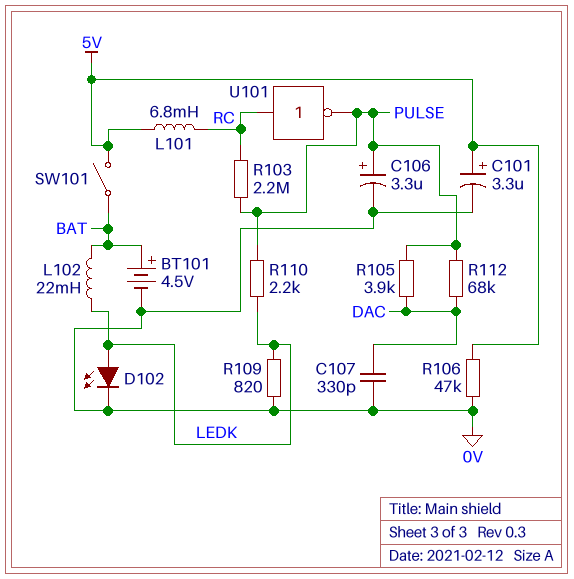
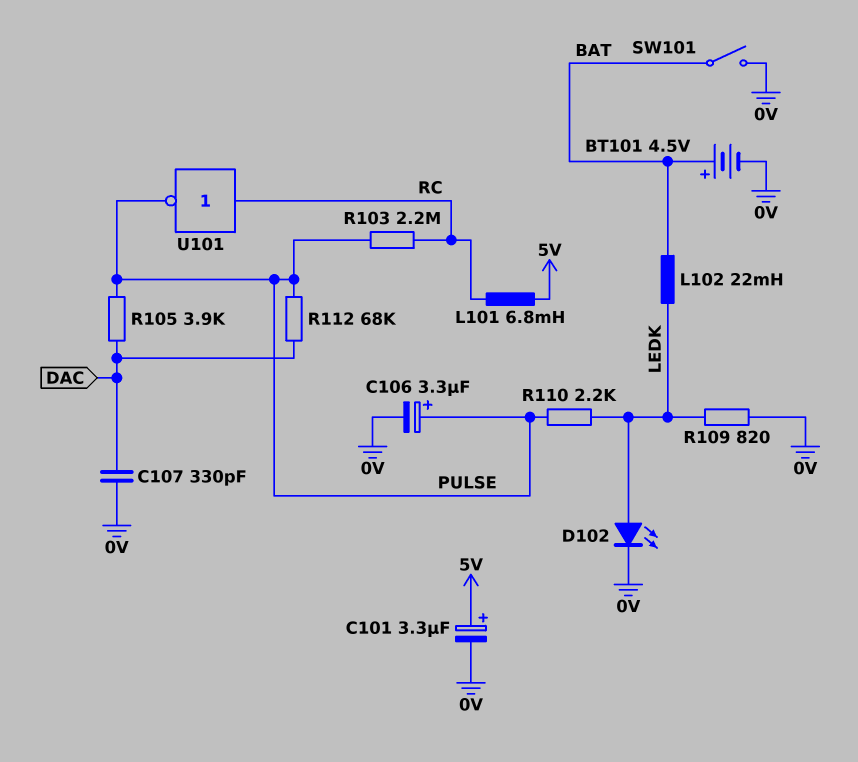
R106: 47k (0V, 5V) -> none
SW101: switch (5V, BAT) -> switch (0V, BAT)

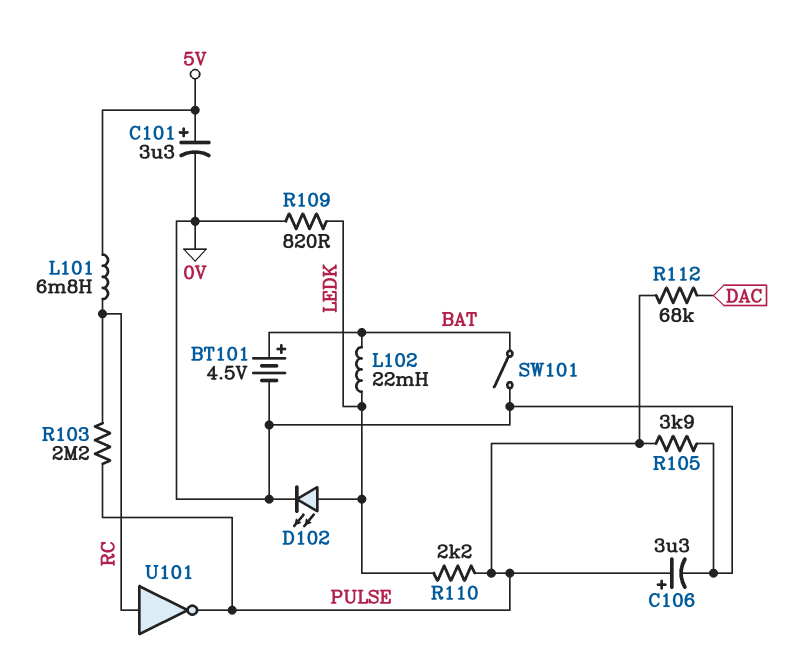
C107: 330pF (0V, DAC) -> none
R105: 3.9k (DAC, PULSE) -> 3.9k (0V, PULSE)

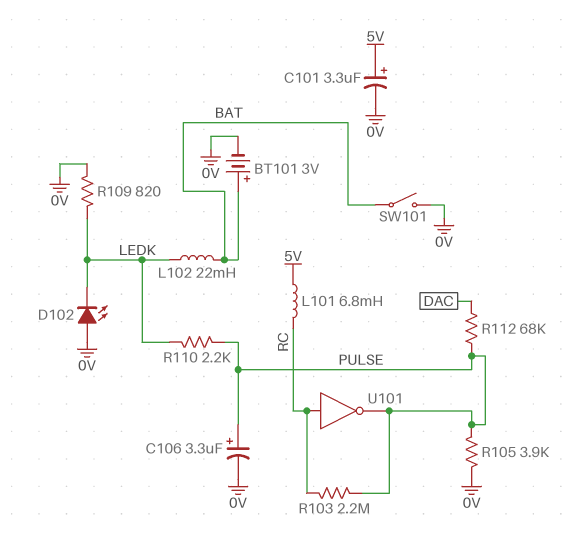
BT101: 4.5V (plus BAT, minus 0V) -> 3V (plus BAT, minus 0V)
D102: LED (A LEDK, K 0V) -> LED (A 0V, K LEDK)

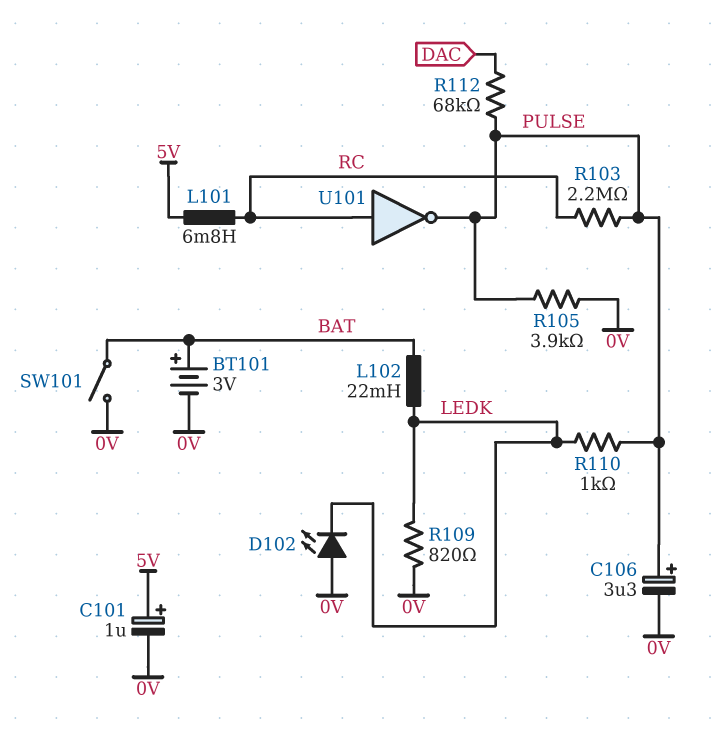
C101: 3.3uF (plus 5V, minus 0V) -> 1uF (plus 5V, minus 0V)
R110: 2.2k (LEDK, PULSE) -> 1k (LEDK, PULSE)

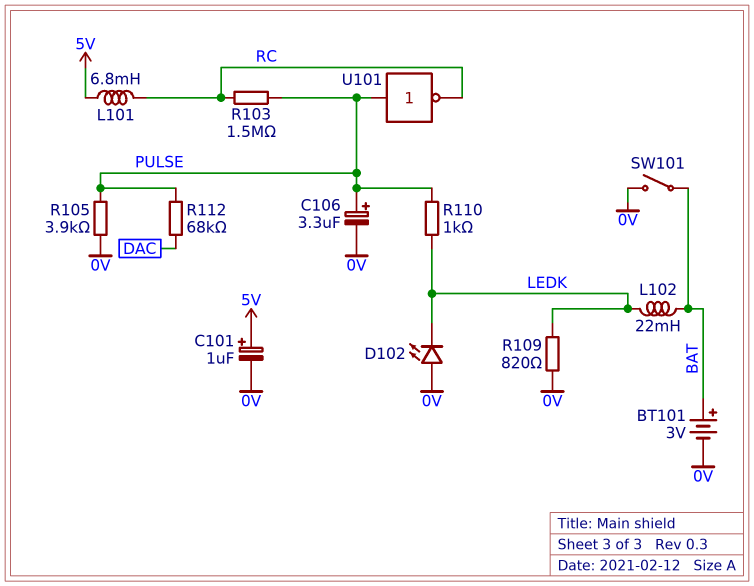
R103: 2.2M (PULSE, RC) -> 1.5M (PULSE, RC)
U101: NOT (in RC, out PULSE) -> NOT (in PULSE, out RC)

